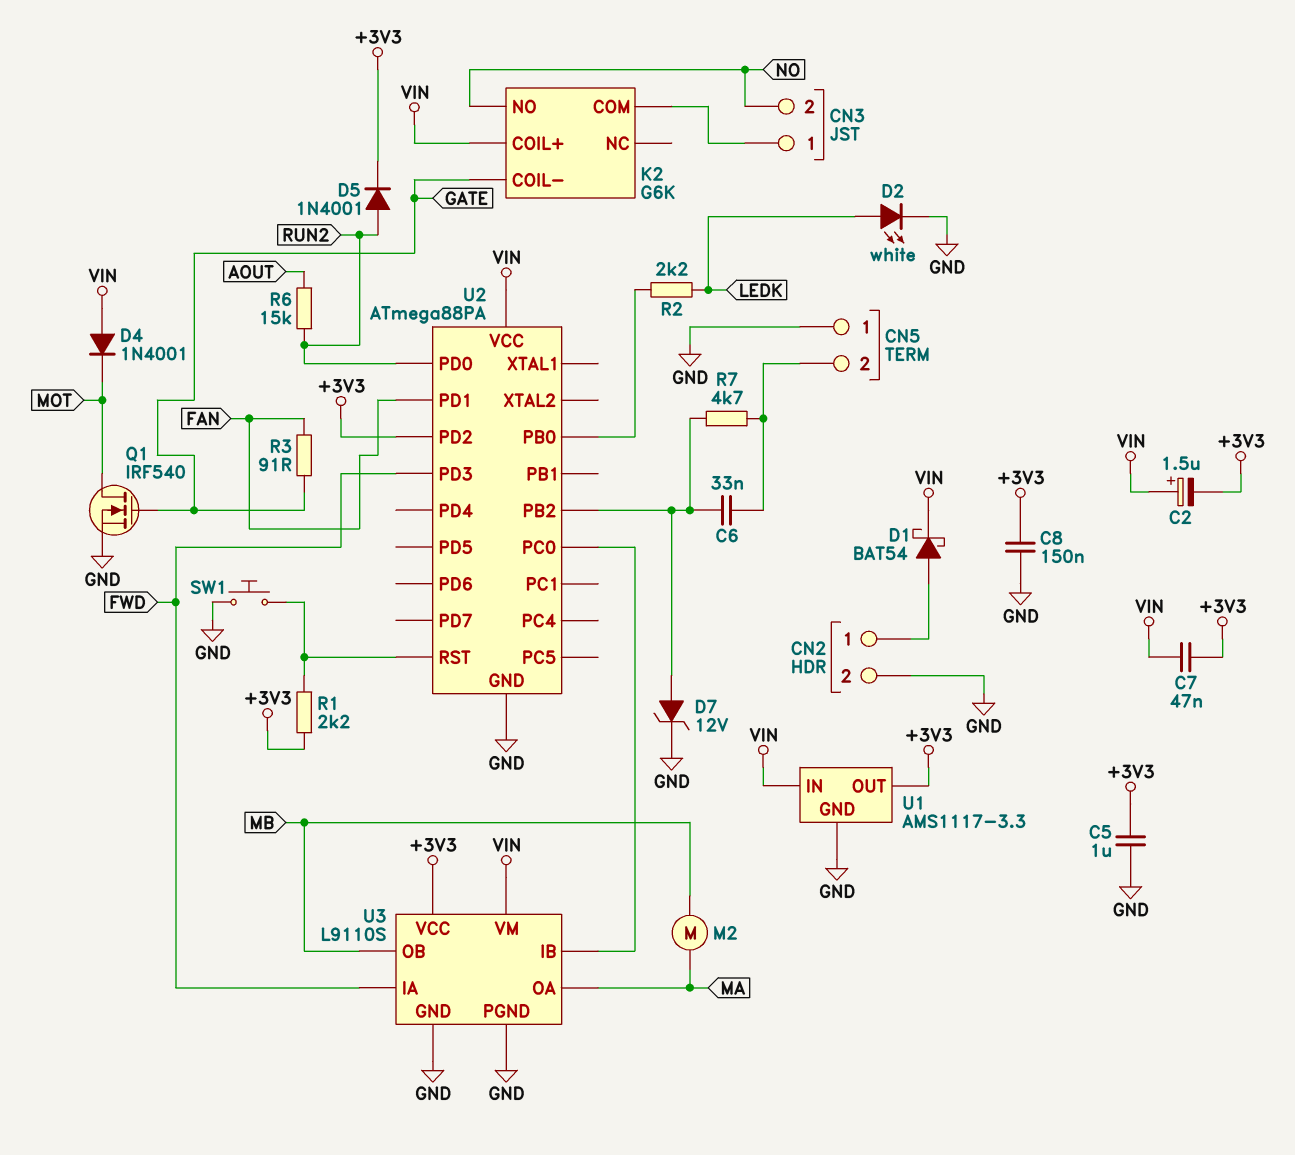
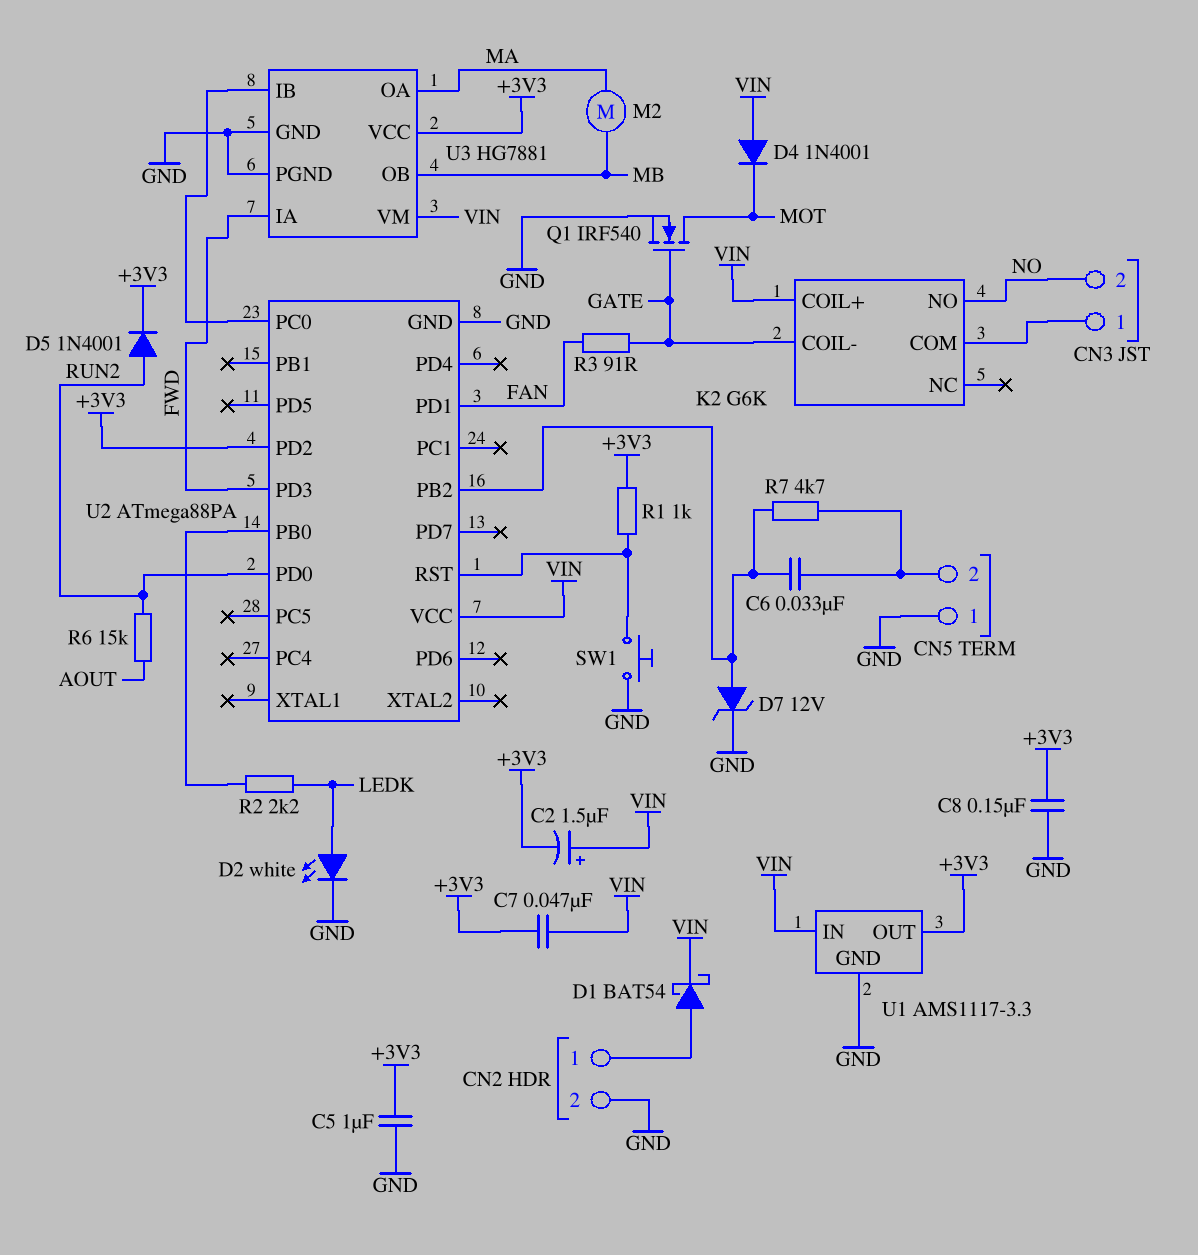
R1: 2.2k (+3V3, U2/RST) -> 1k (+3V3, U2/RST)
U3: L9110S -> HG7881

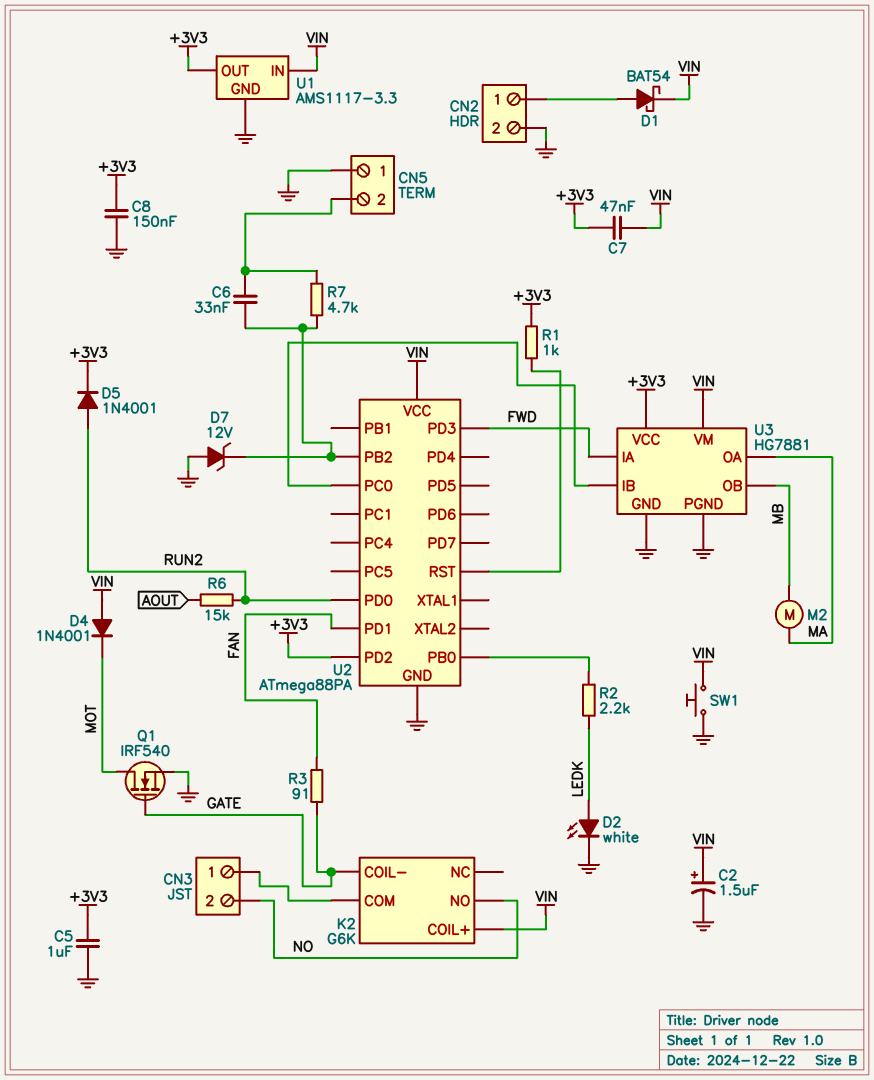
C2: 1.5uF (plus VIN, minus +3V3) -> 1.5uF (plus VIN, minus GND)
D7: zener 12V (A U2/PB2, K GND) -> zener 12V (A GND, K U2/PB2)
SW1: button (GND, U2/RST) -> button (GND, VIN)

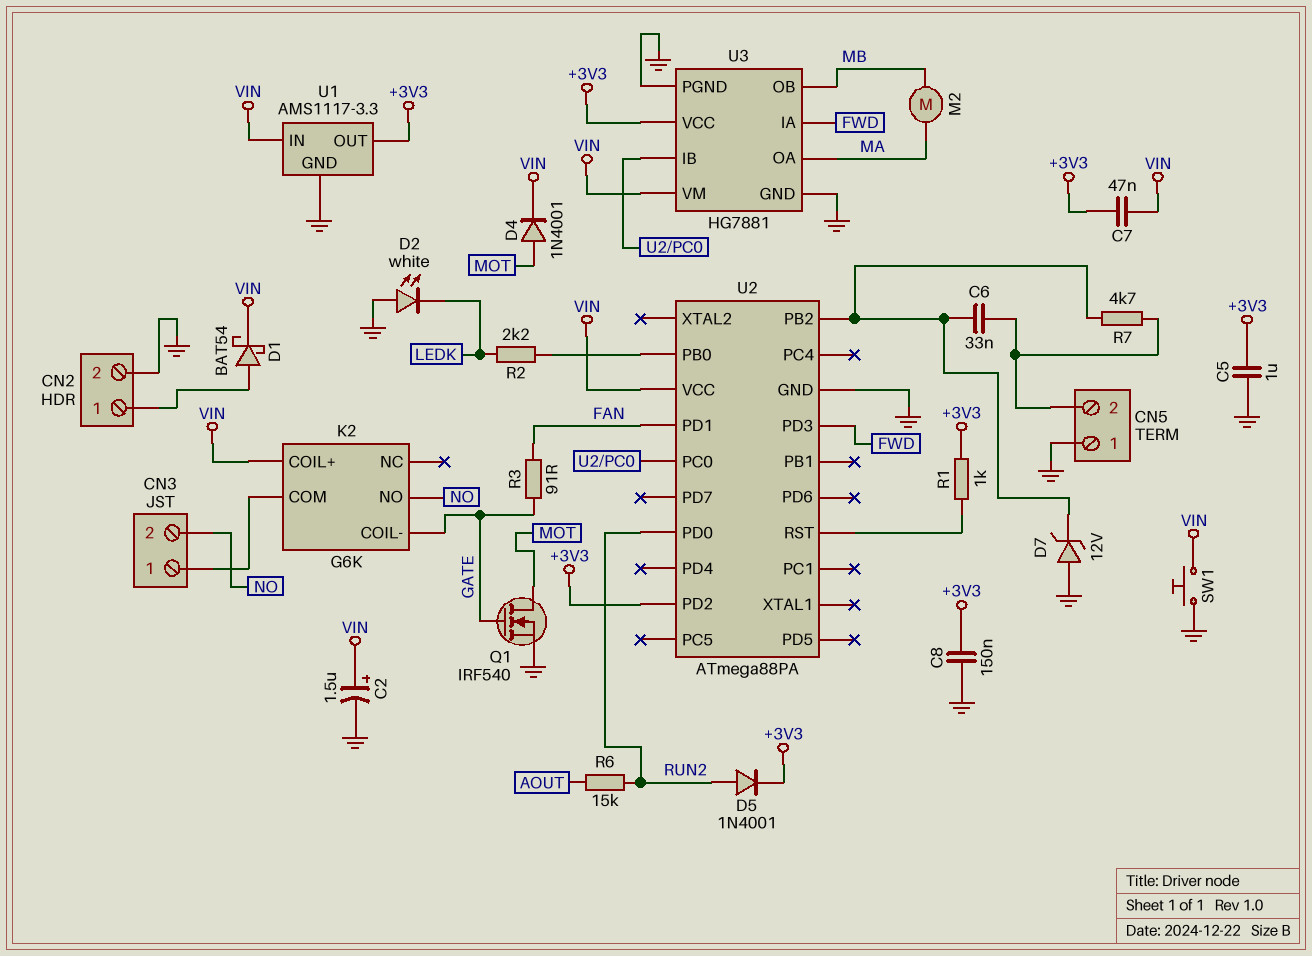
D2: LED white (A LEDK, K GND) -> LED white (A GND, K LEDK)
D4: diode 1N4001 (A VIN, K MOT) -> diode 1N4001 (A MOT, K VIN)

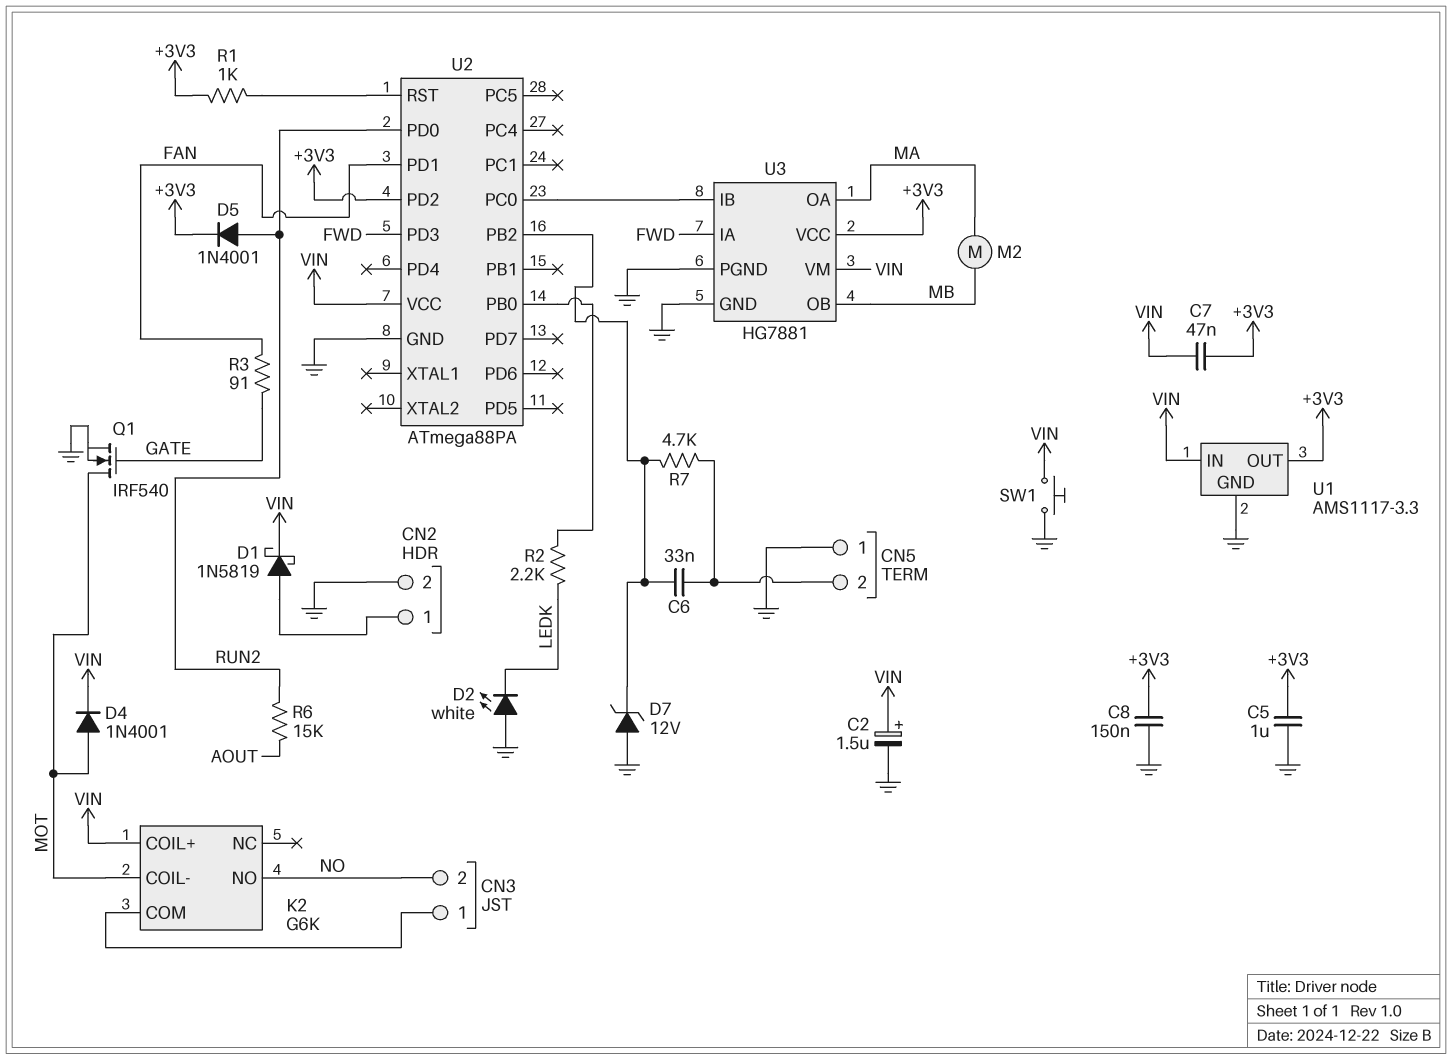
D1: schottky BAT54 (A CN2/1, K VIN) -> schottky 1N5819 (A CN2/1, K VIN)
K2 pin COIL-: GATE -> MOT

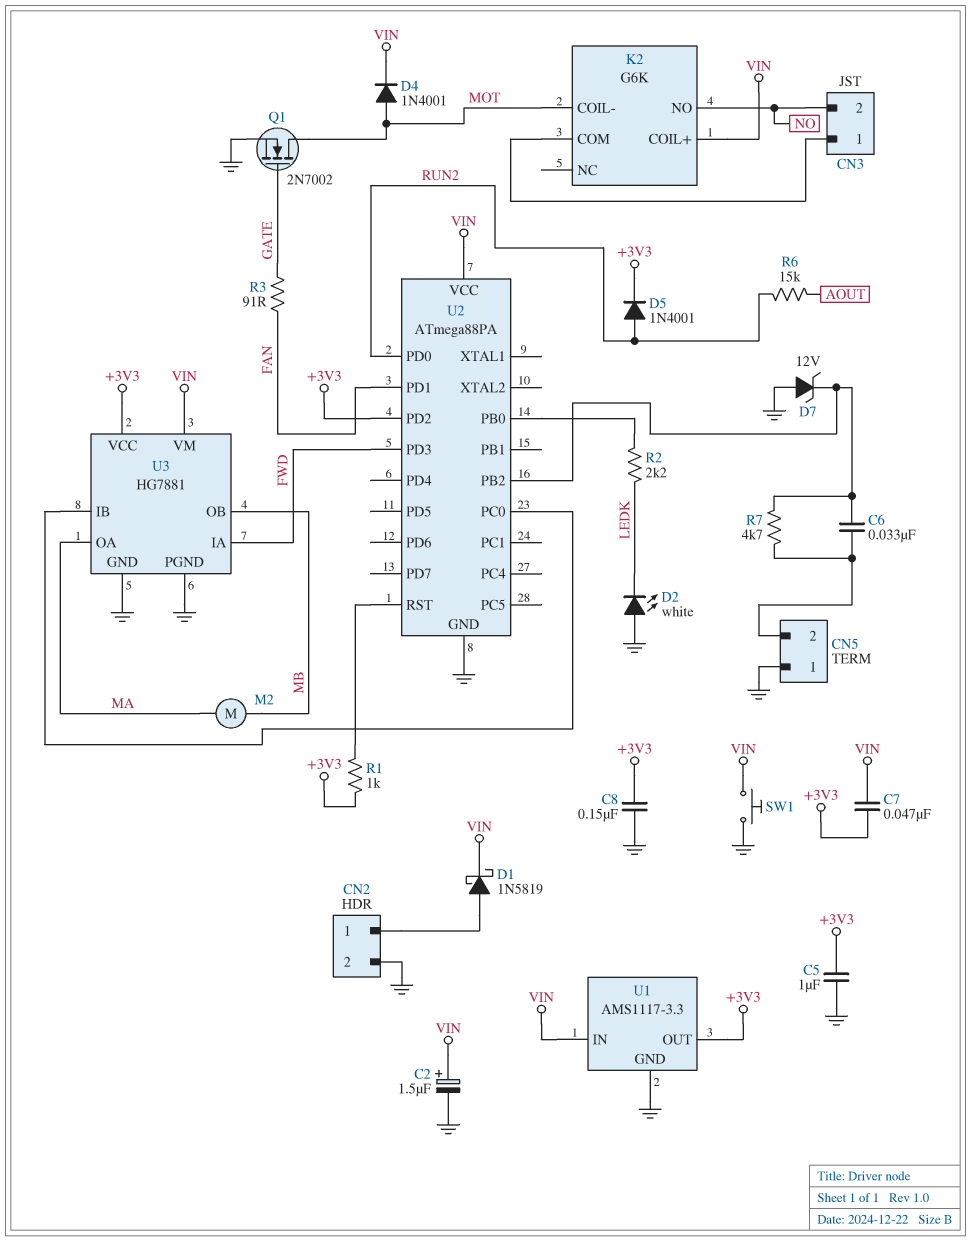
Q1: NMOS IRF540 (G GATE, D MOT, S GND) -> NMOS 2N7002 (G GATE, D MOT, S GND)

